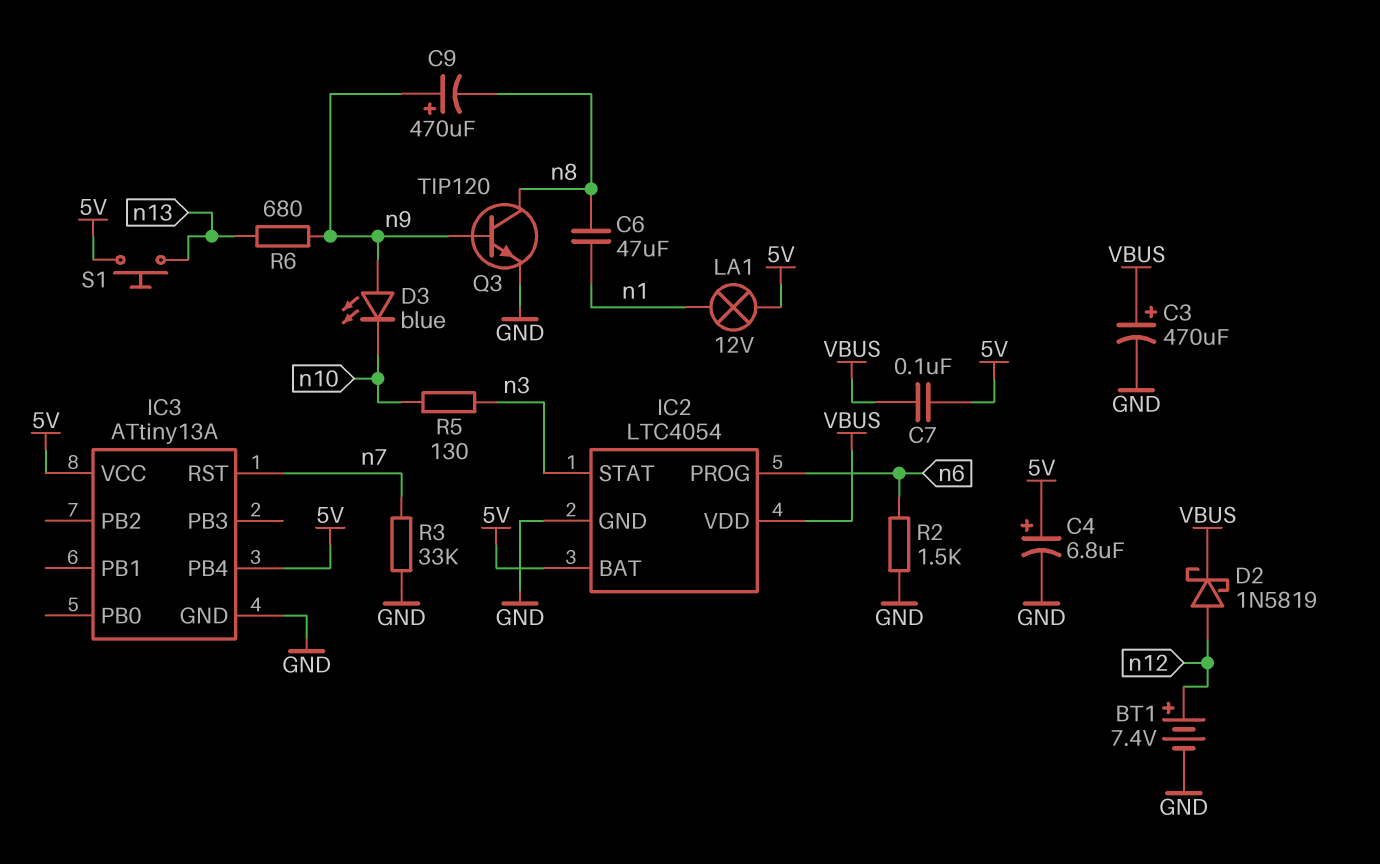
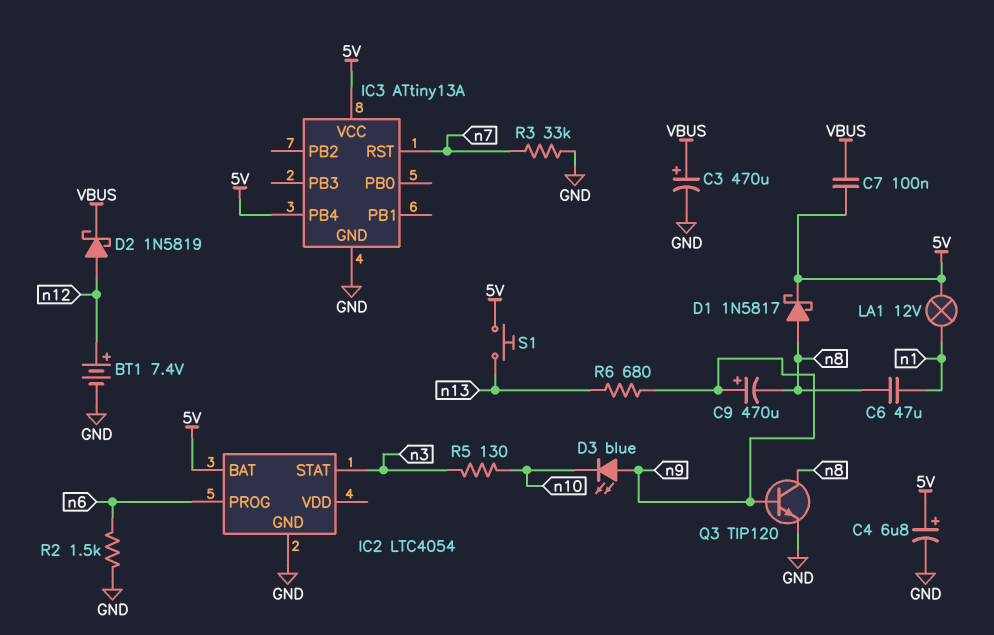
D1: none -> schottky 1N5817 (A n8, K 5V)
IC2 pin VDD: VBUS -> none

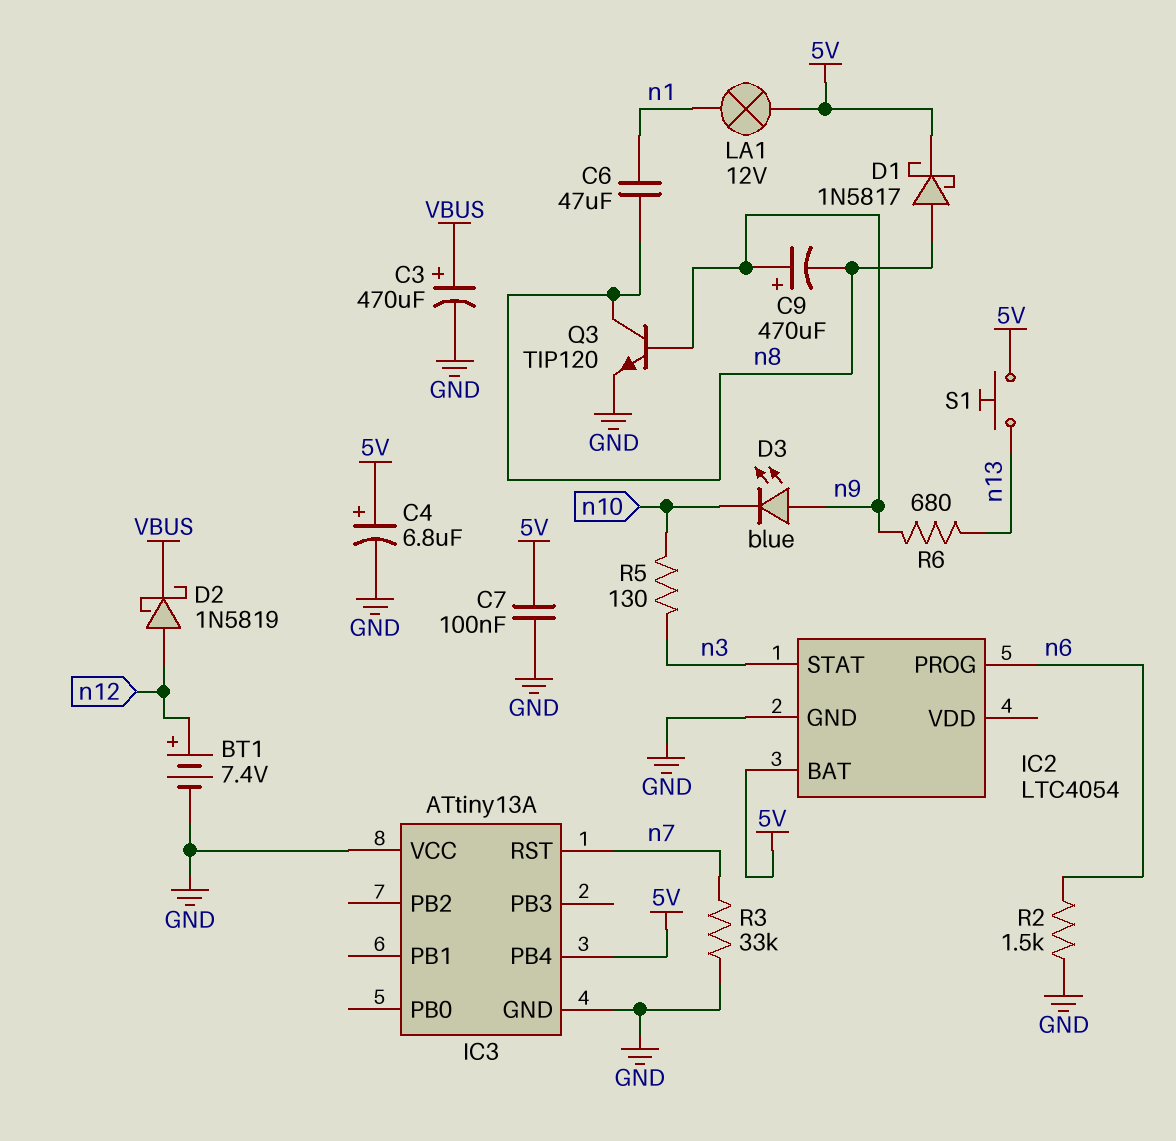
C7: 100nF (5V, VBUS) -> 100nF (5V, GND)
IC3 pin VCC: 5V -> GND

